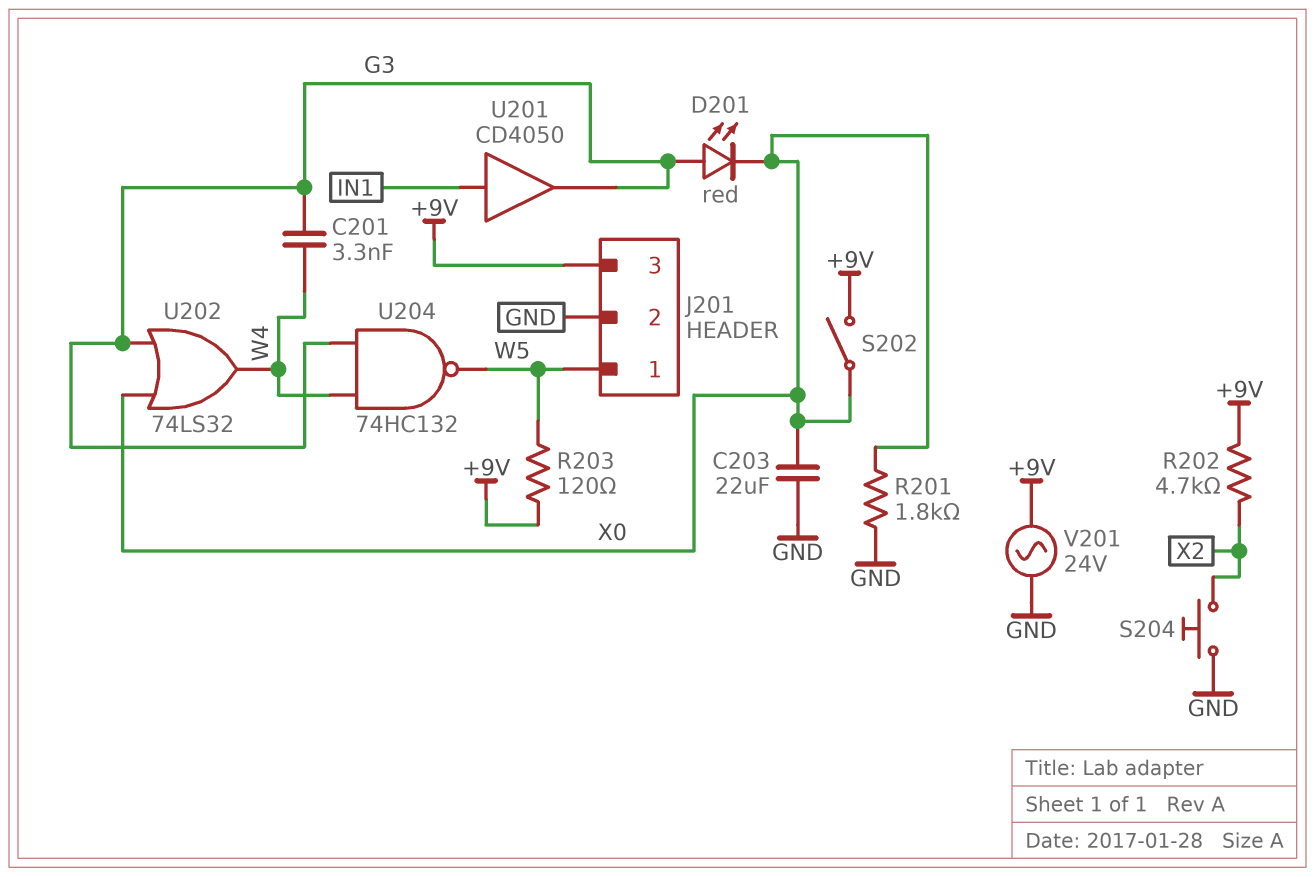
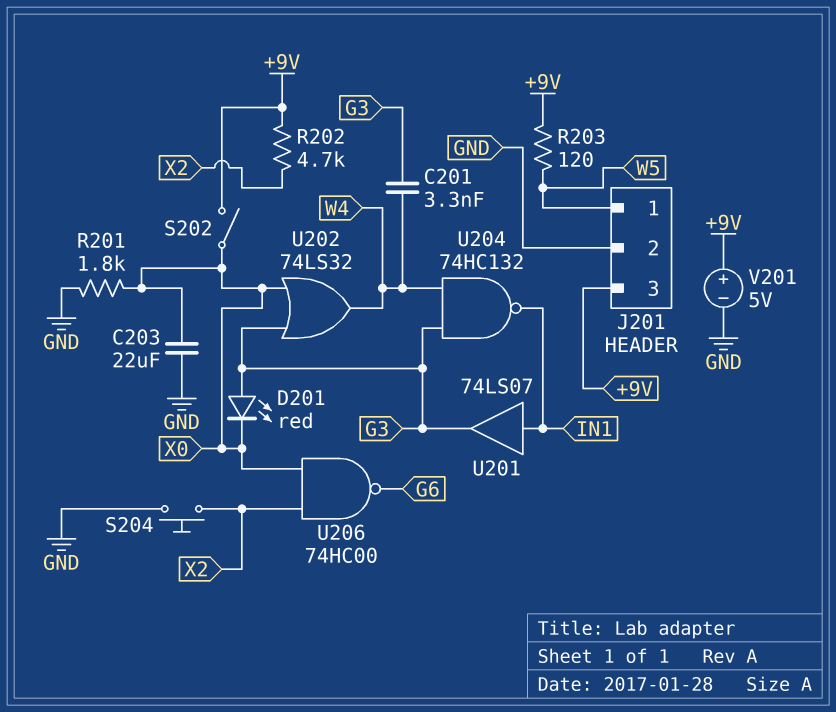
U201: buffer CD4050 (in IN1, out G3) -> buffer 74LS07 (in IN1, out G3)
U204: NAND 74HC132 (in G3, in W4, out W5) -> NAND 74HC132 (in G3, in W4, out IN1)
U206: none -> NAND 74HC00 (in X0, in X2, out G6)
V201: AC 24V (+9V, GND) -> 5V (plus +9V, minus GND)

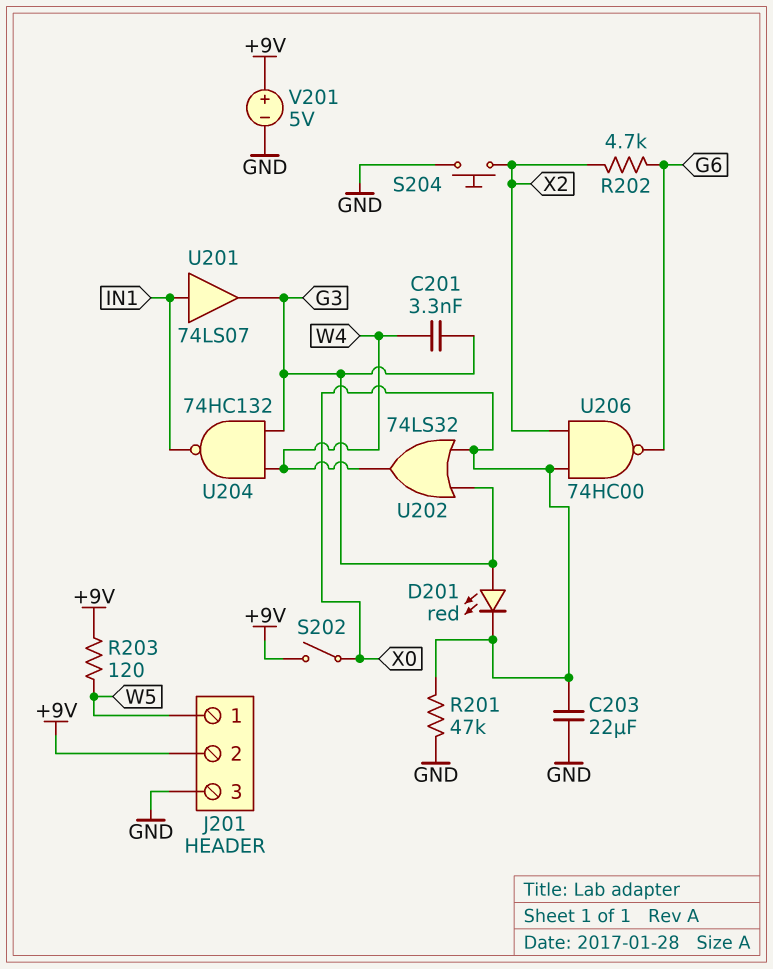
J201 pin 2: GND -> +9V
J201 pin 3: +9V -> GND
R201: 1.8k (GND, X0) -> 47k (GND, X0)
R202: 4.7k (+9V, X2) -> 4.7k (G6, X2)

